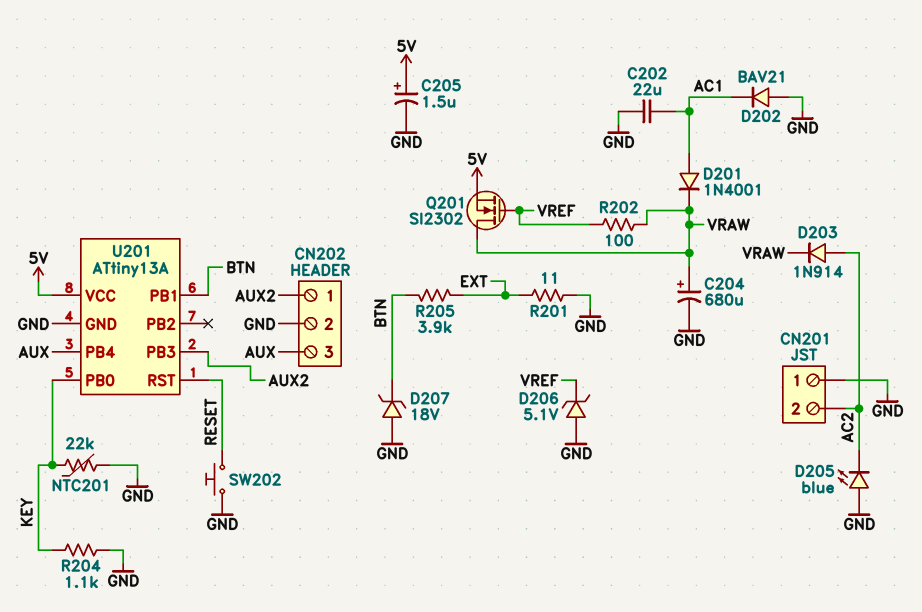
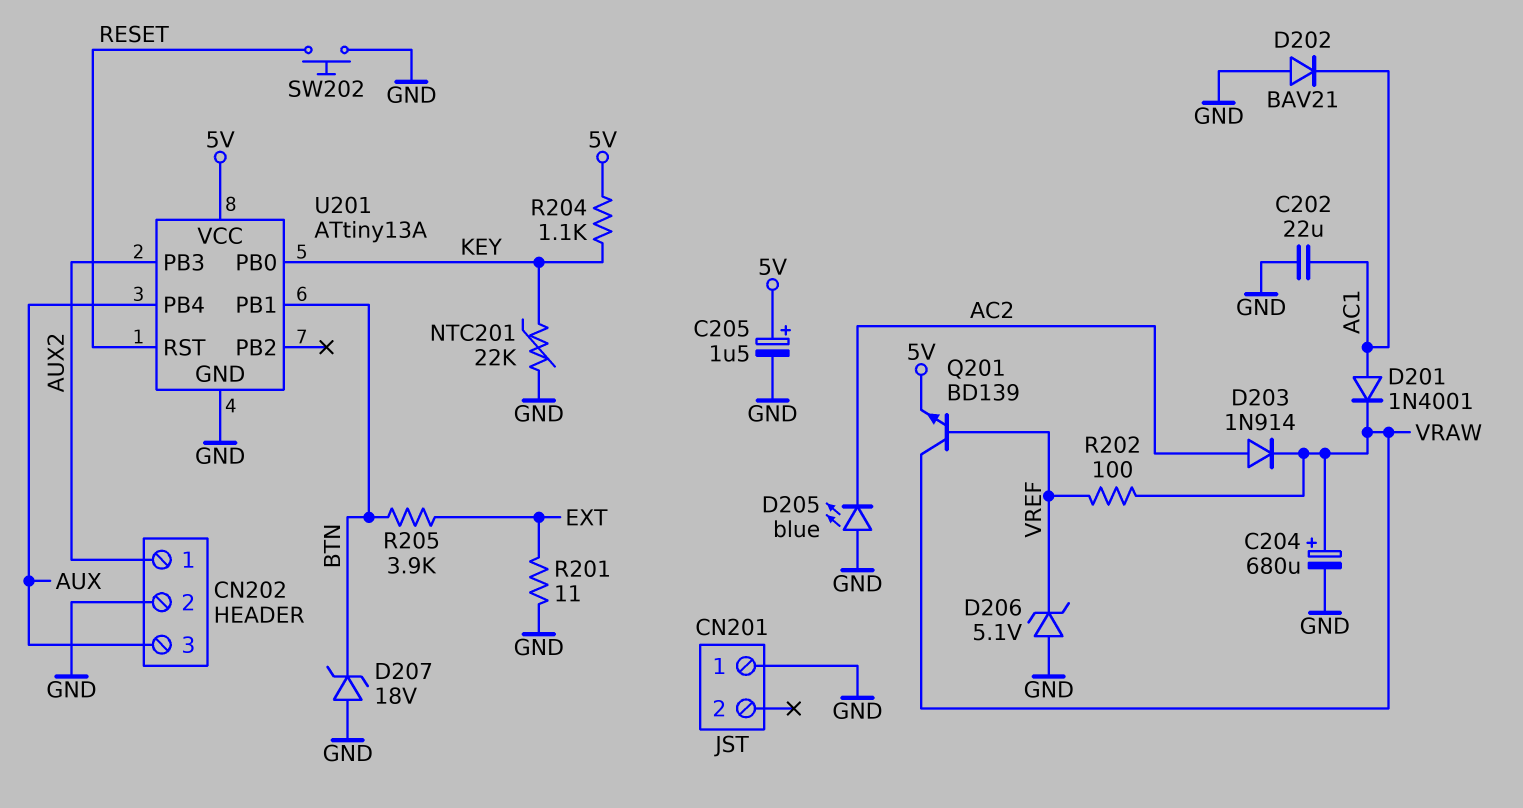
CN201 pin 2: AC2 -> none
Q201: NMOS SI2302 (G VREF, D VRAW, S 5V) -> NPN BD139 (B VREF, C VRAW, E 5V)
R204: 1.1k (GND, KEY) -> 1.1k (5V, KEY)

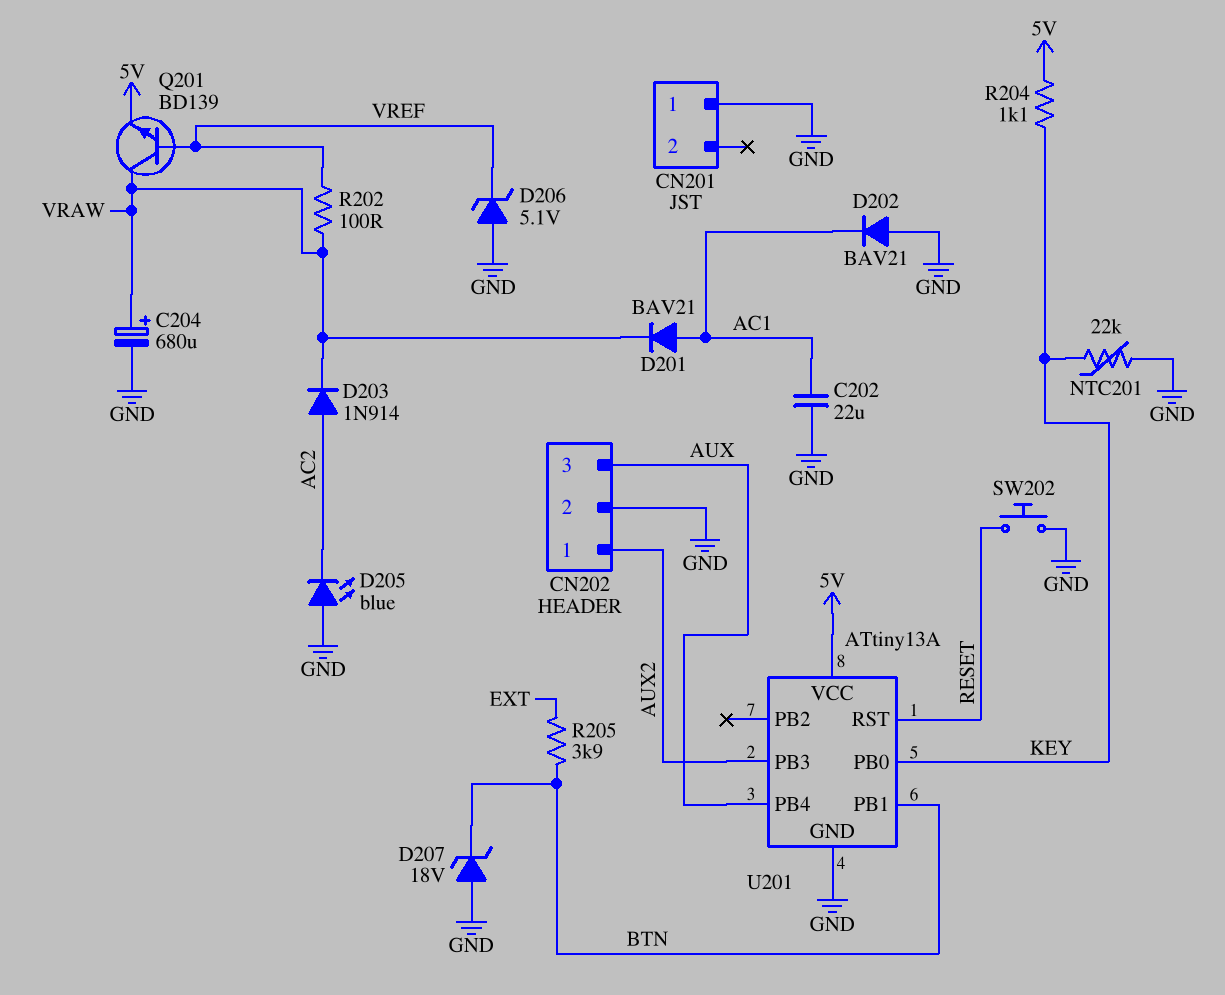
C205: 1.5uF (plus 5V, minus GND) -> none
D201: diode 1N4001 (A AC1, K VRAW) -> diode BAV21 (A AC1, K VRAW)
R201: 11 (EXT, GND) -> none

